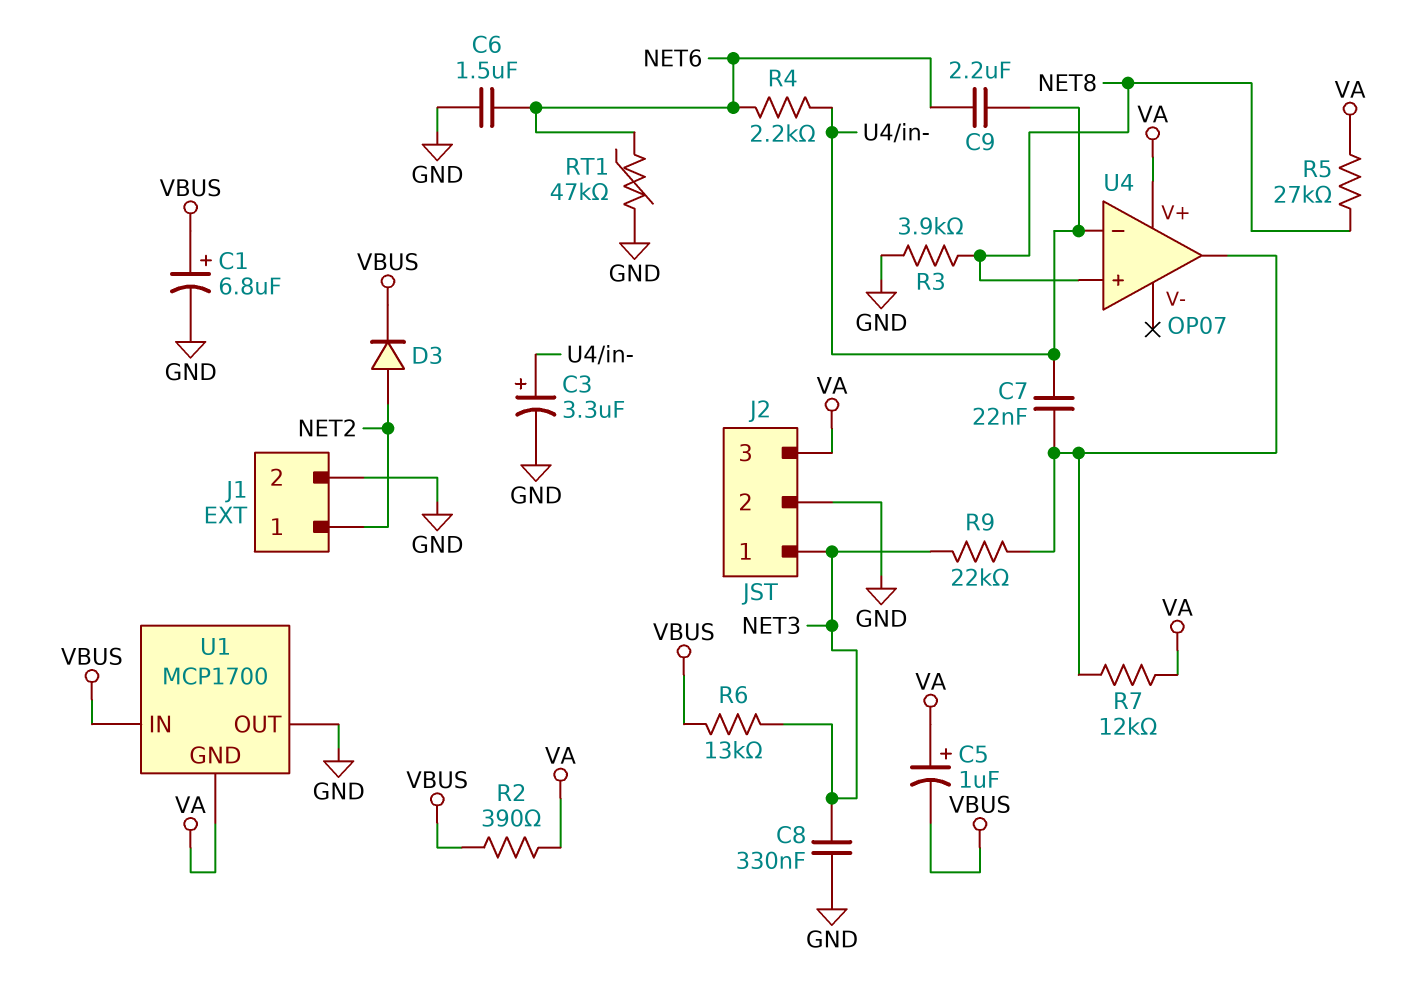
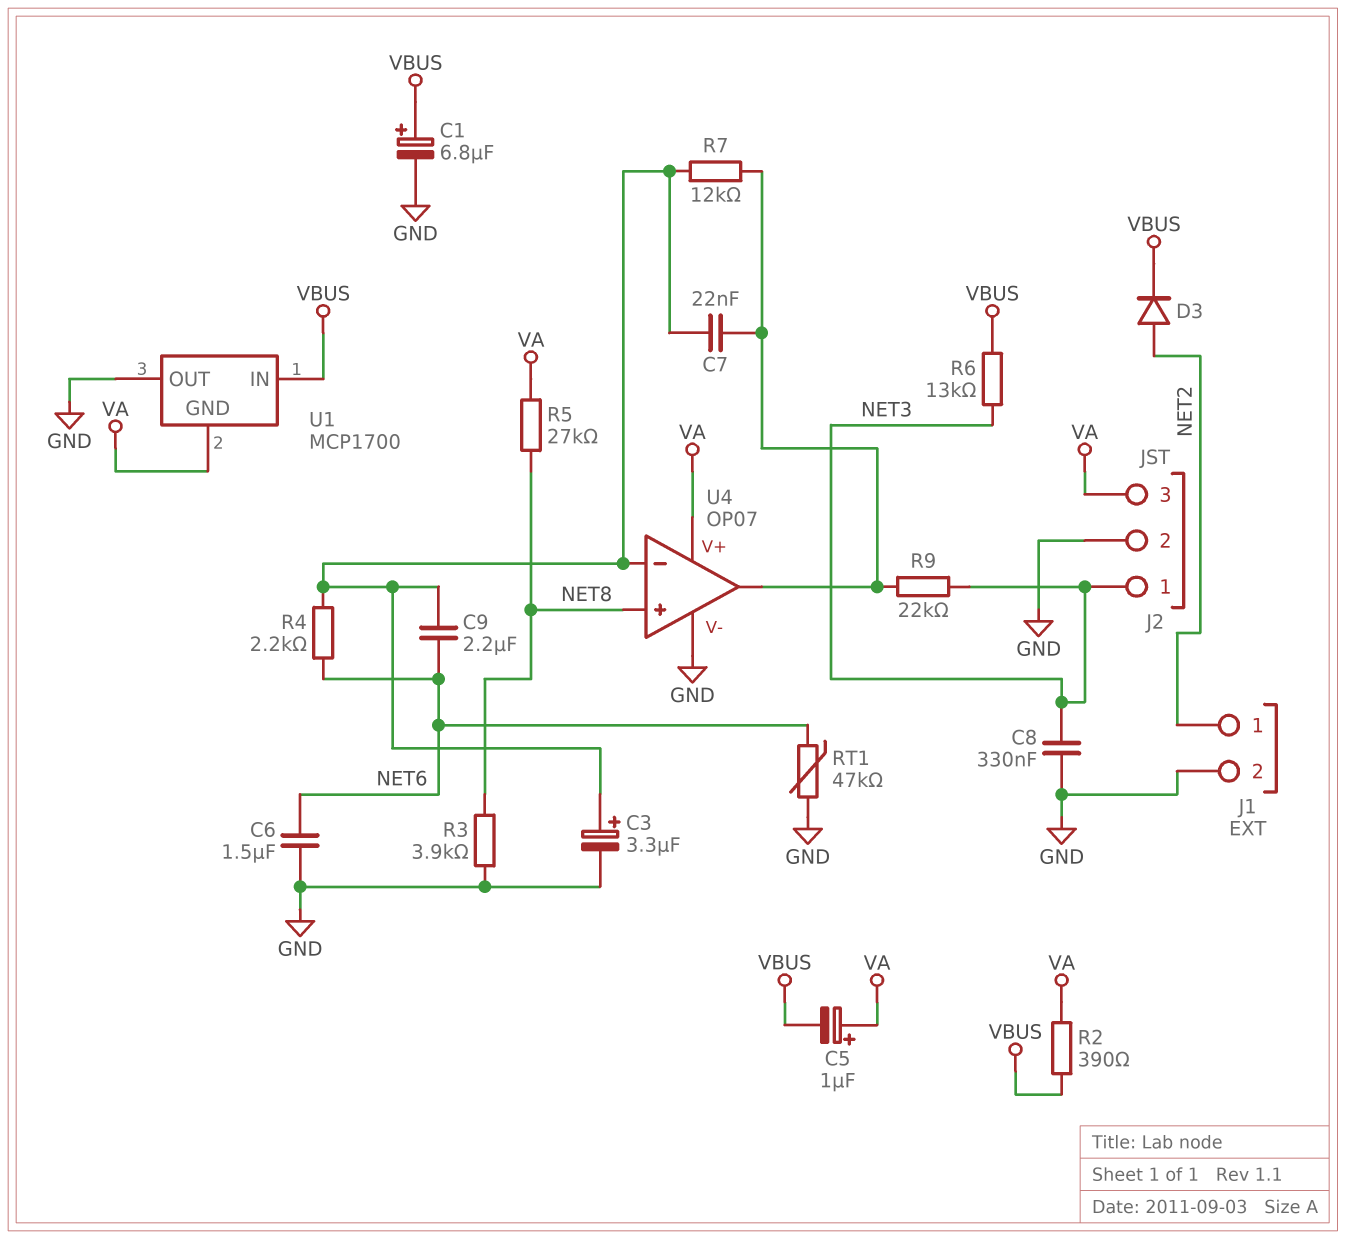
R7: 12k (U4/out, VA) -> 12k (U4/in-, U4/out)
U4 pin V-: none -> GND

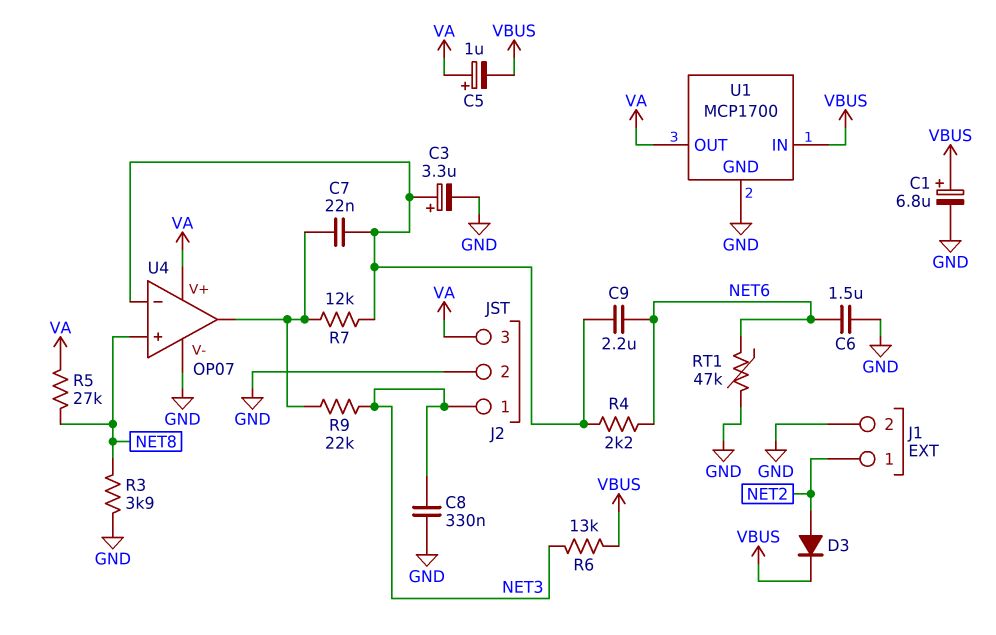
R2: 390 (VA, VBUS) -> none
U1 pin GND: VA -> GND
U1 pin OUT: GND -> VA

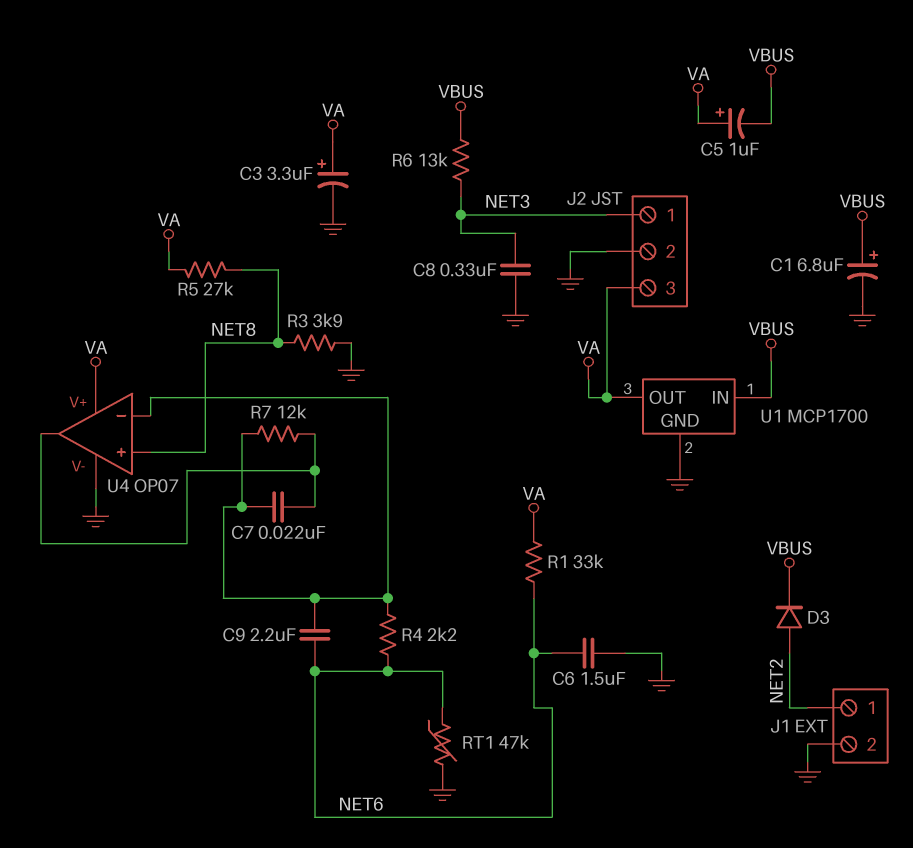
C3: 3.3uF (plus U4/in-, minus GND) -> 3.3uF (plus VA, minus GND)
R1: none -> 33k (NET6, VA)
R9: 22k (NET3, U4/out) -> none

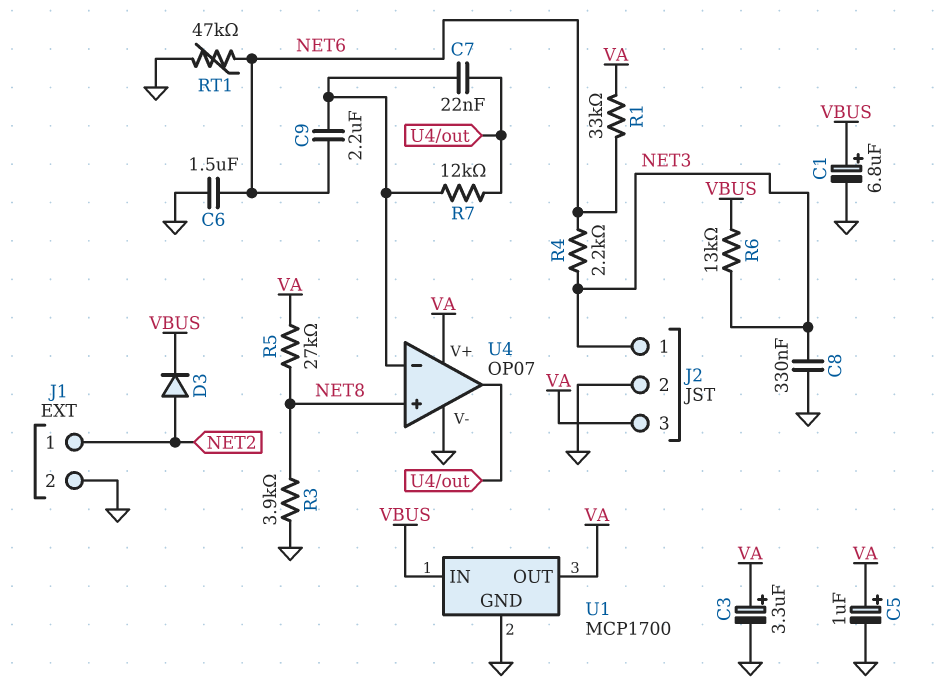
C5: 1uF (plus VA, minus VBUS) -> 1uF (plus VA, minus GND)
R4: 2.2k (NET6, U4/in-) -> 2.2k (NET3, NET6)

